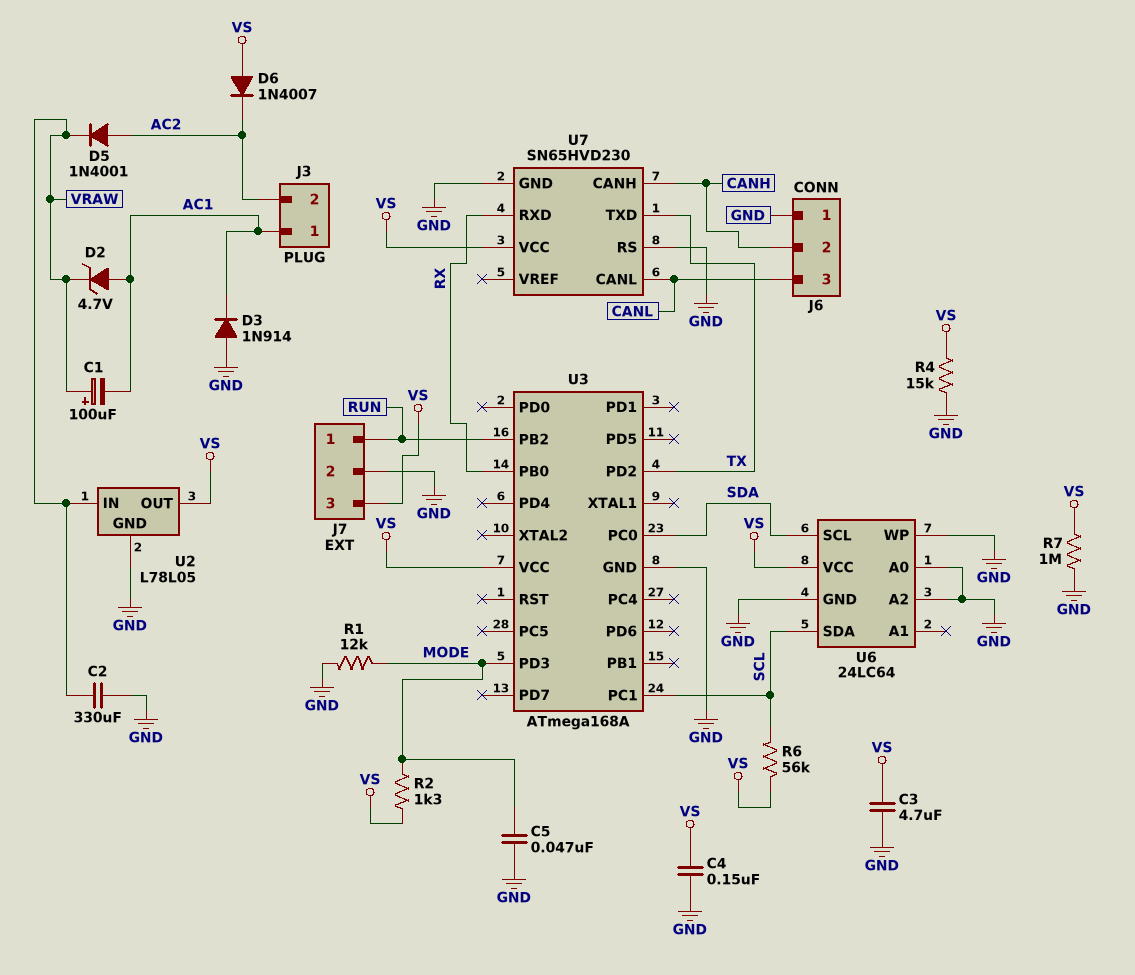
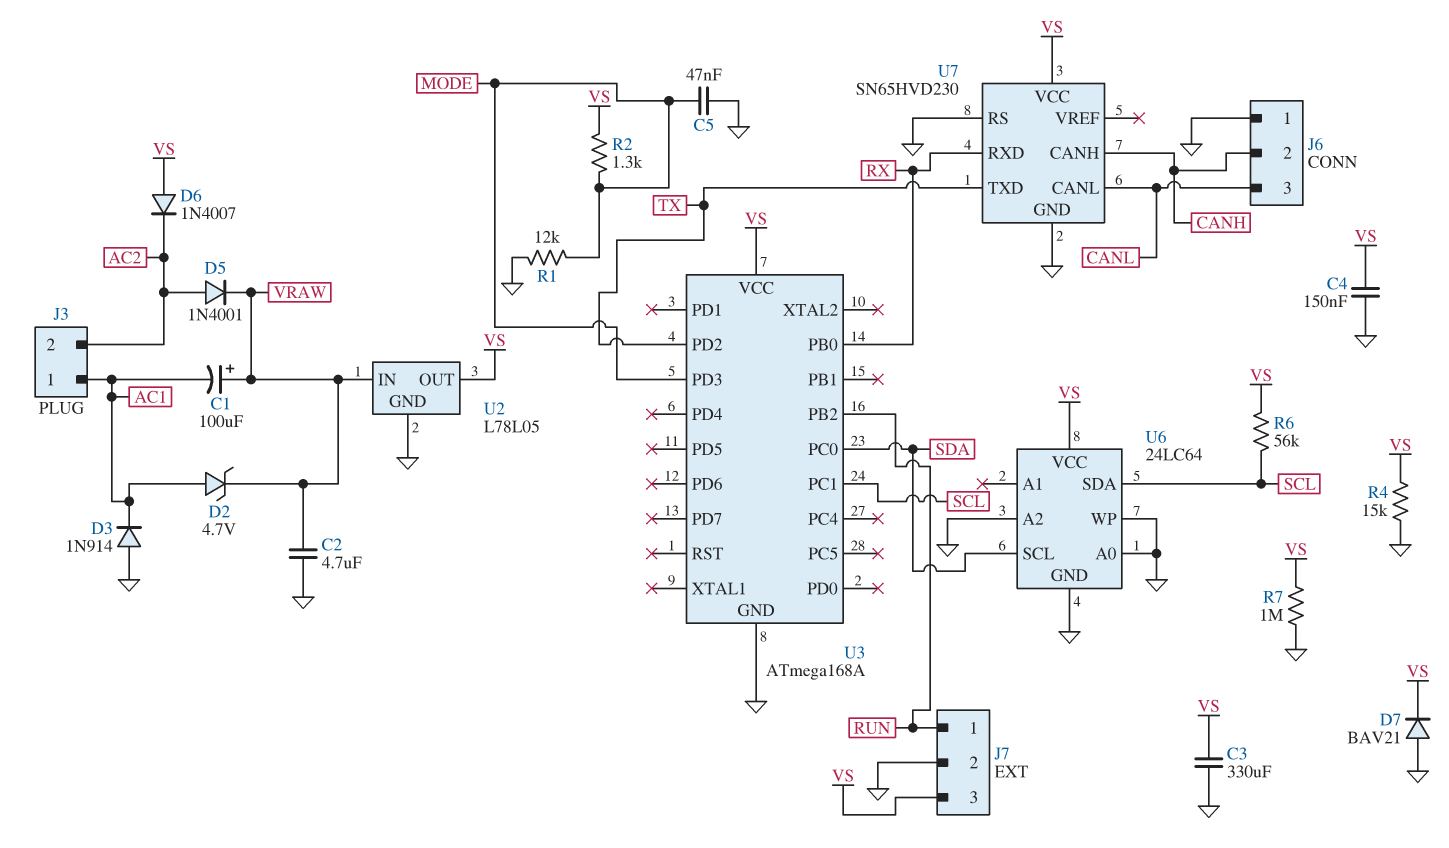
C2: 330uF (GND, VRAW) -> 4.7uF (GND, VRAW)
C3: 4.7uF (GND, VS) -> 330uF (GND, VS)
D7: none -> diode BAV21 (A GND, K VS)

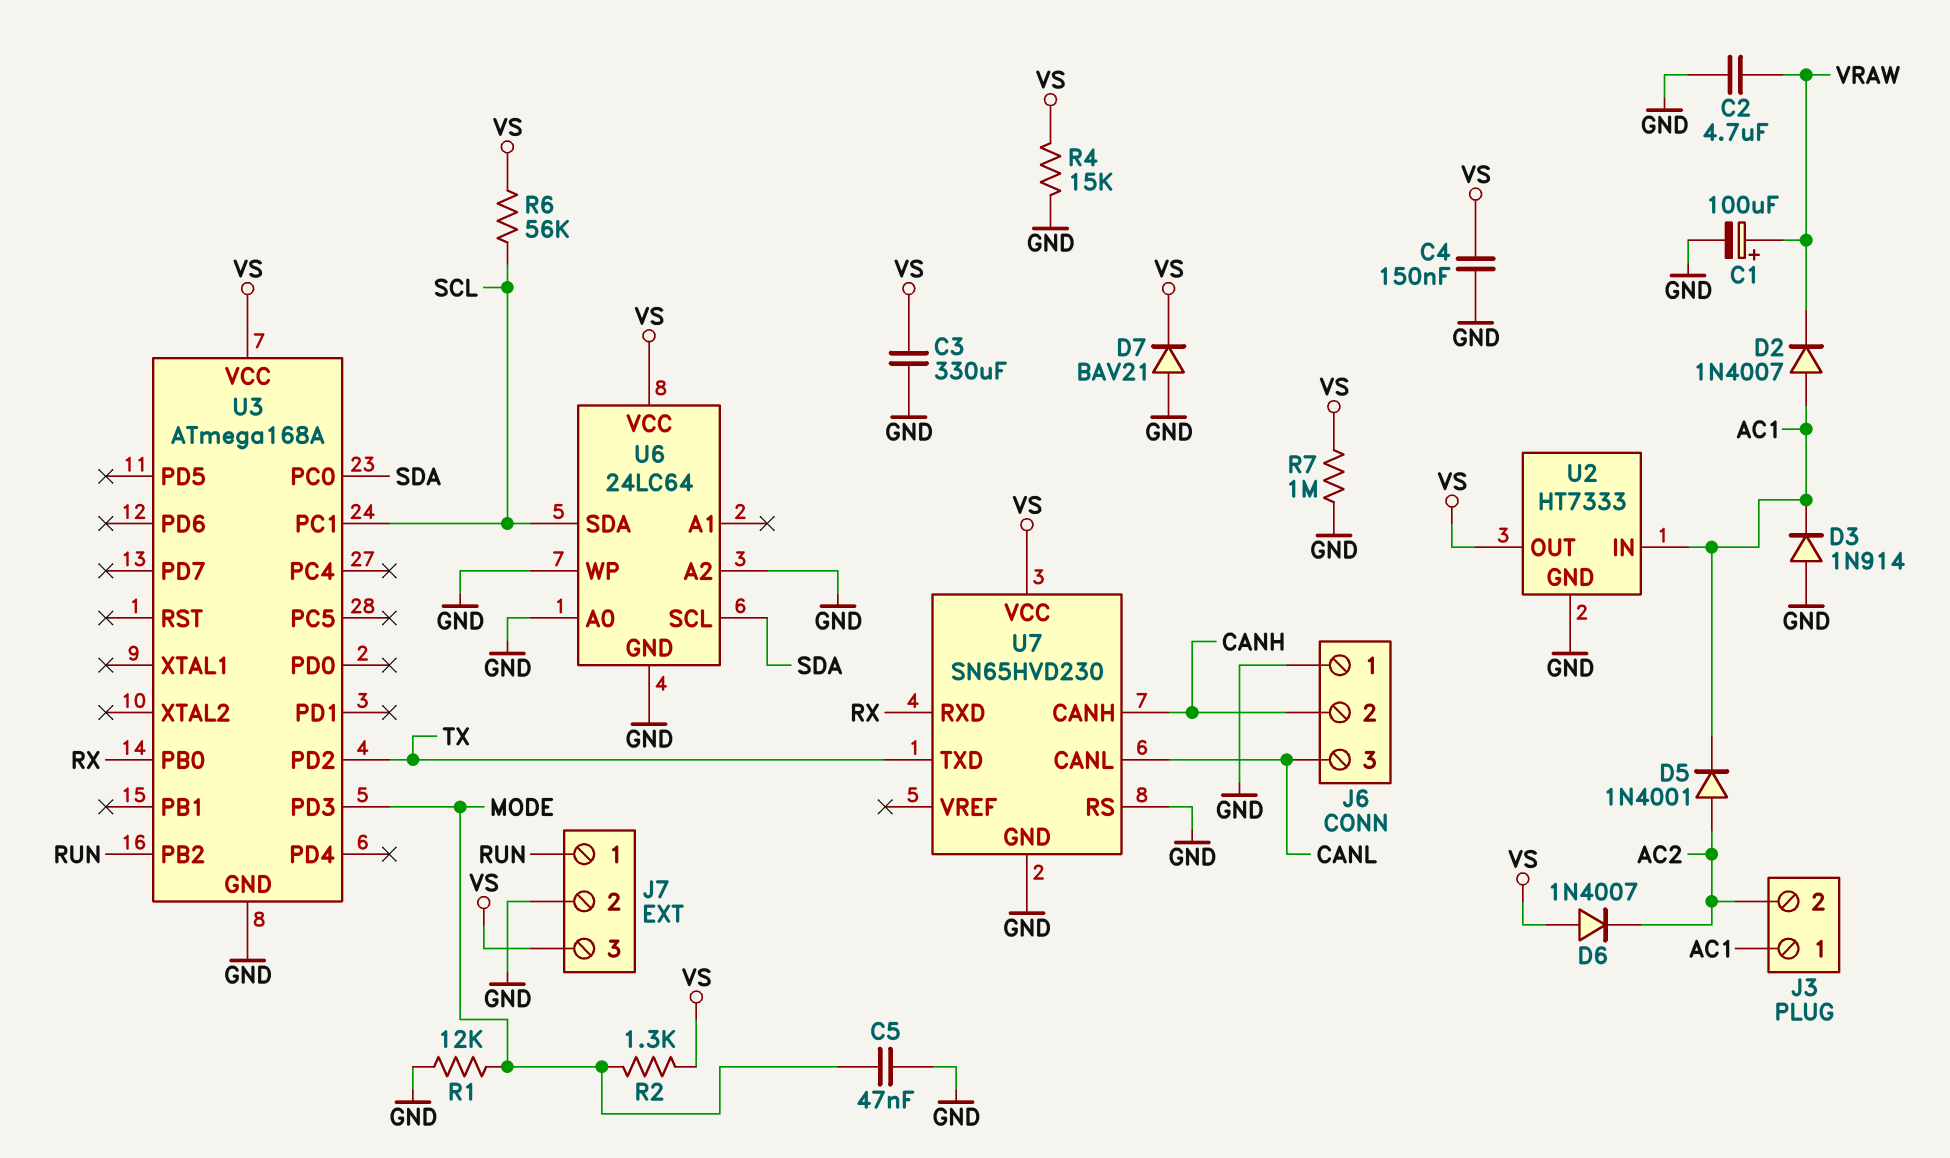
C1: 100uF (plus VRAW, minus AC1) -> 100uF (plus VRAW, minus GND)
D2: zener 4.7V (A AC1, K VRAW) -> diode 1N4007 (A AC1, K VRAW)
D5: diode 1N4001 (A AC2, K VRAW) -> diode 1N4001 (A AC2, K AC1)
U2: L78L05 -> HT7333
U2 pin IN: VRAW -> AC1

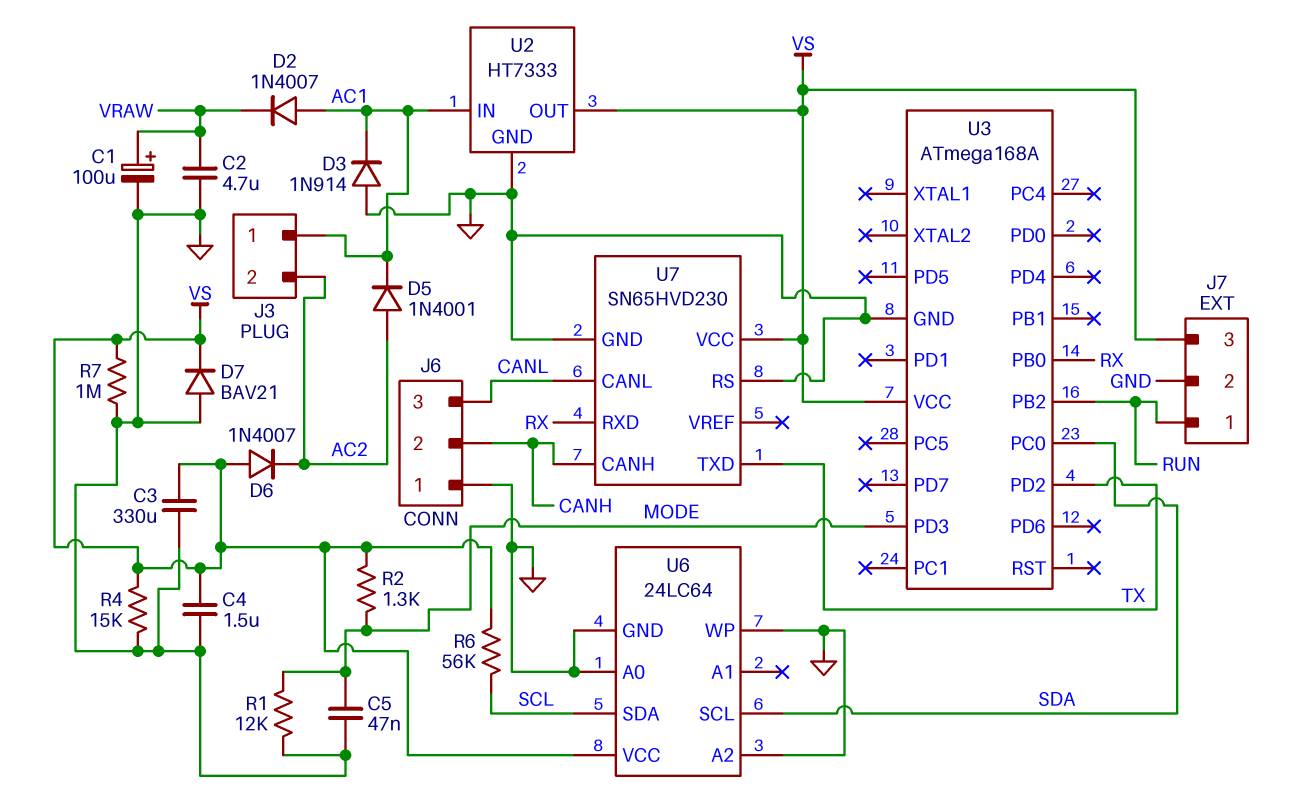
C4: 150nF (GND, VS) -> 1.5uF (GND, VS)
U3 pin PC1: SCL -> none

